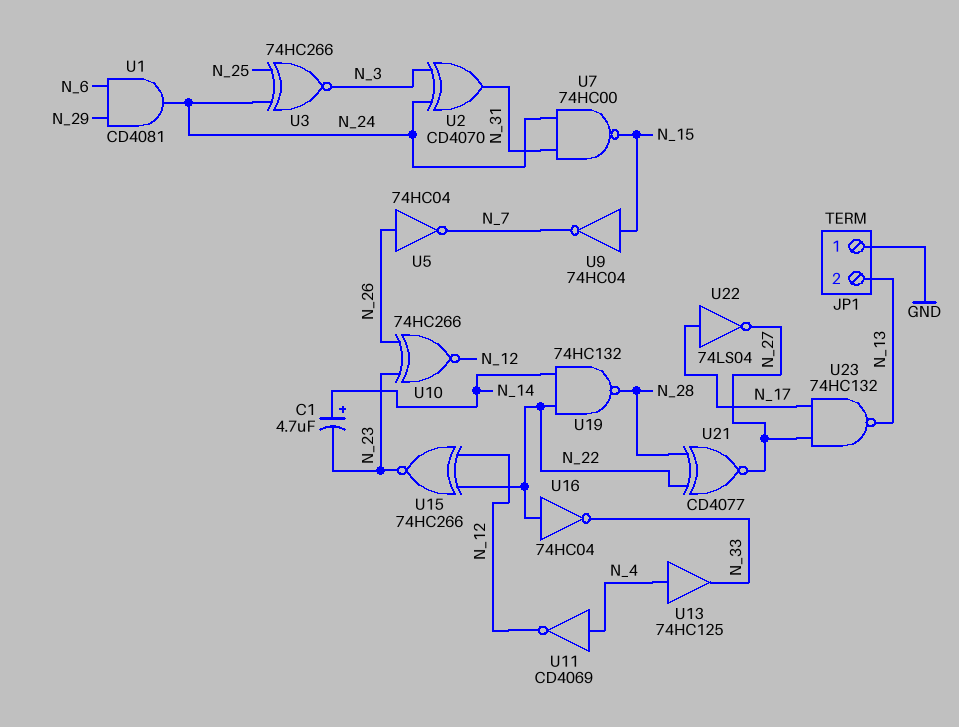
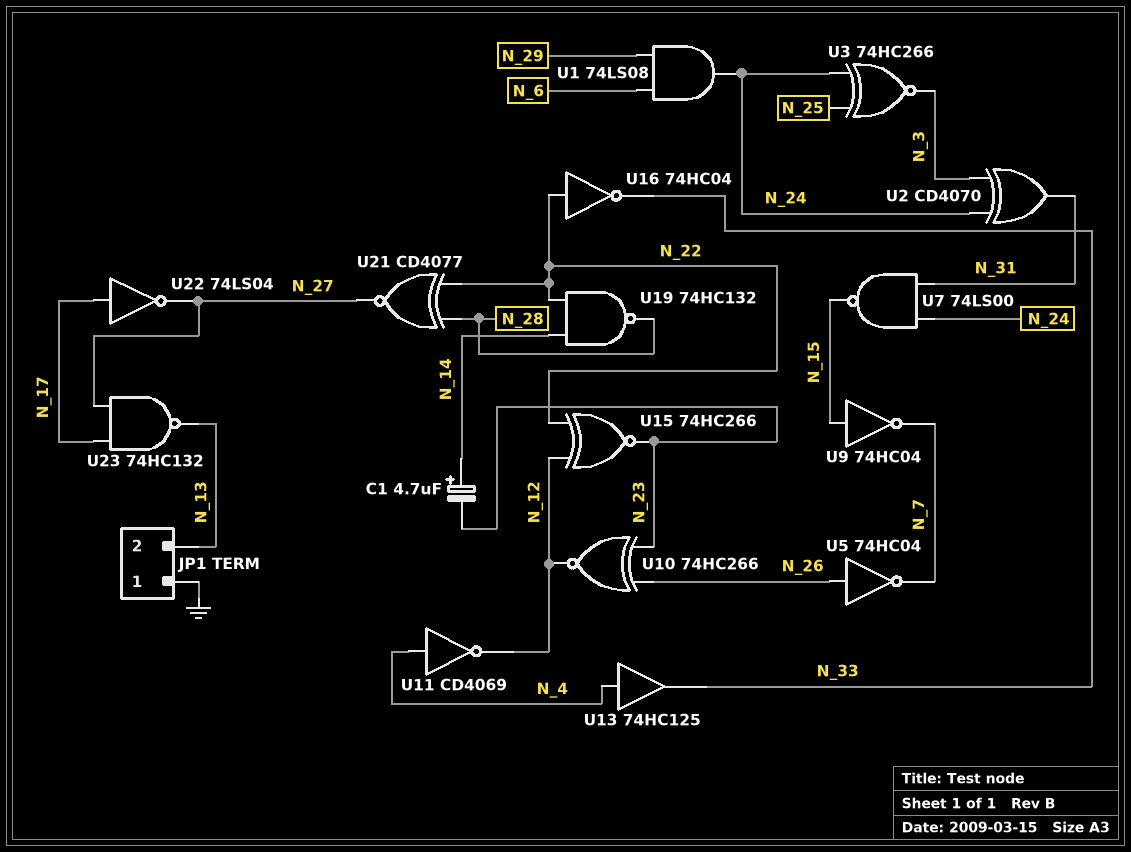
U1: AND CD4081 (in N_6, in N_29, out N_24) -> AND 74LS08 (in N_6, in N_29, out N_24)
U7: NAND 74HC00 (in N_24, in N_31, out N_15) -> NAND 74LS00 (in N_24, in N_31, out N_15)

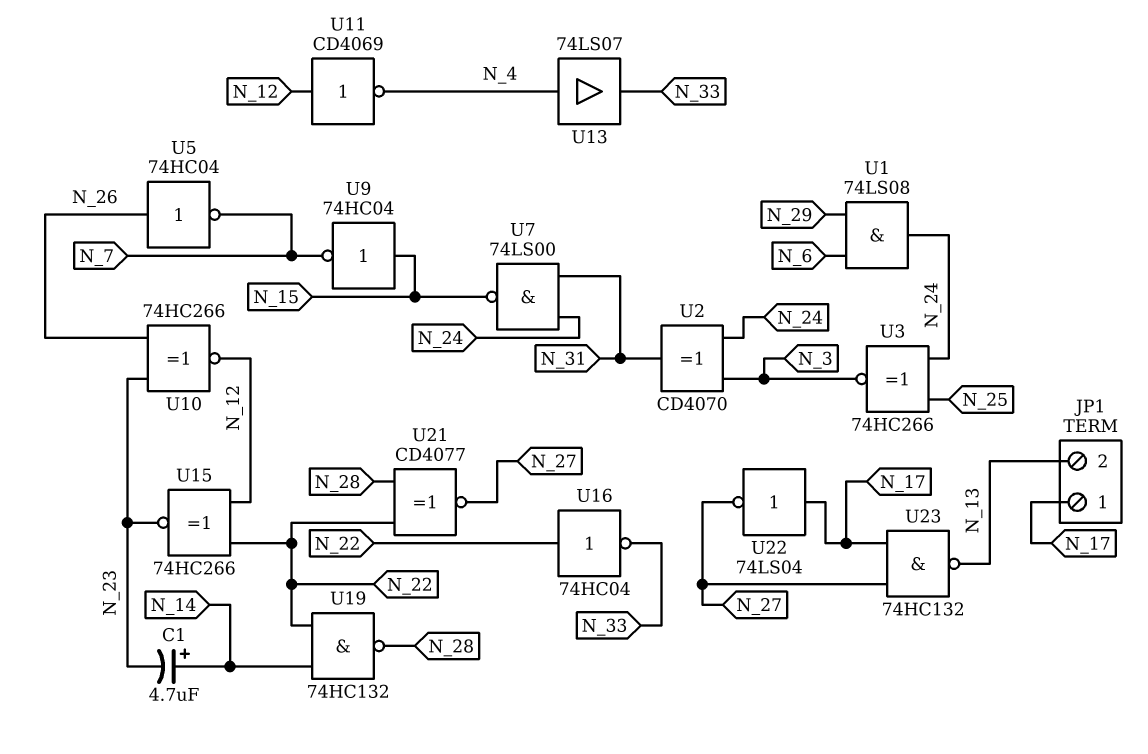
JP1 pin 1: GND -> N_17
U11: NOT CD4069 (in N_4, out N_12) -> NOT CD4069 (in N_12, out N_4)
U13: buffer 74HC125 (in N_4, out N_33) -> buffer 74LS07 (in N_4, out N_33)

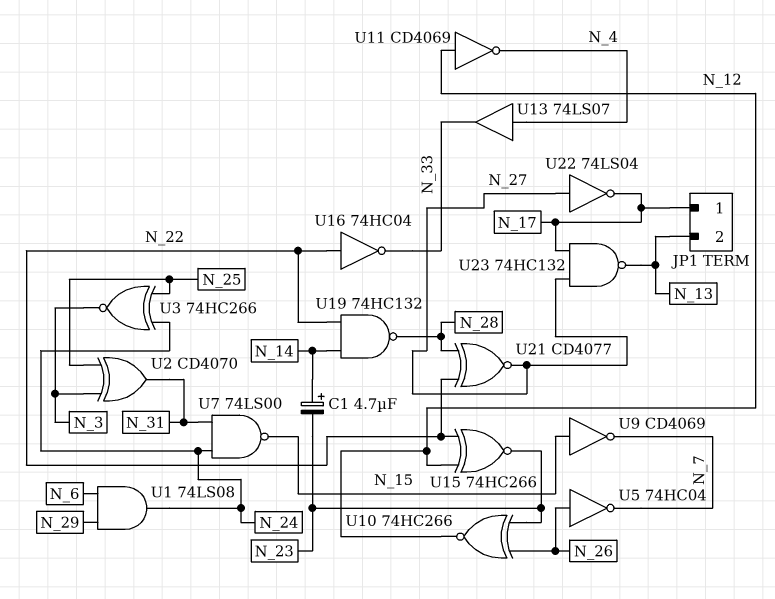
U2: XOR CD4070 (in N_3, in N_24, out N_31) -> XOR CD4070 (in N_3, in N_25, out N_31)
U9: NOT 74HC04 (in N_15, out N_7) -> NOT CD4069 (in N_15, out N_7)
U22: NOT 74LS04 (in N_17, out N_27) -> NOT 74LS04 (in N_27, out N_17)

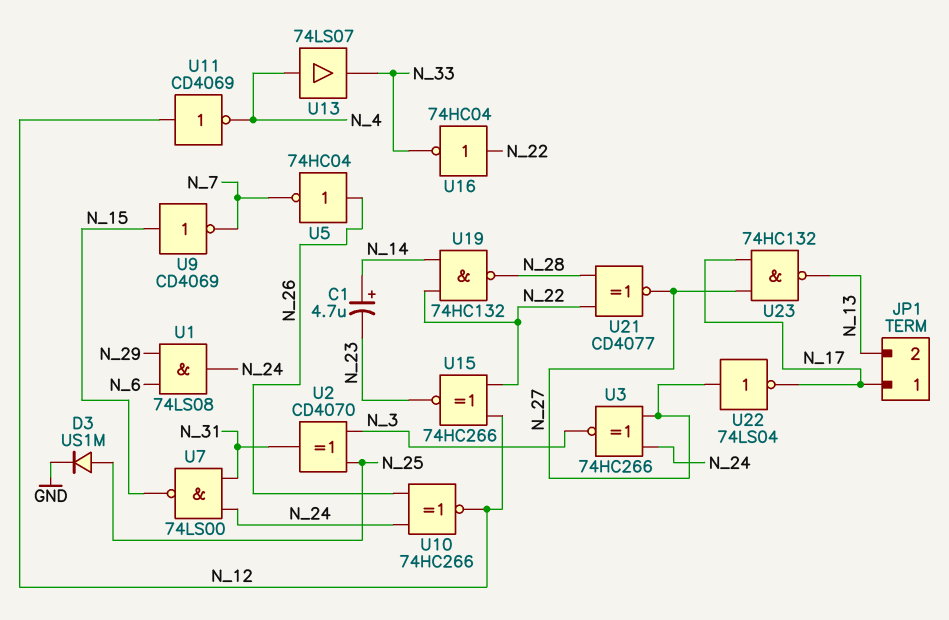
D3: none -> diode US1M (A N_25, K GND)
U3: XNOR 74HC266 (in N_24, in N_25, out N_3) -> XNOR 74HC266 (in N_24, in N_27, out N_3)
U10: XNOR 74HC266 (in N_23, in N_26, out N_12) -> XNOR 74HC266 (in N_24, in N_26, out N_12)

